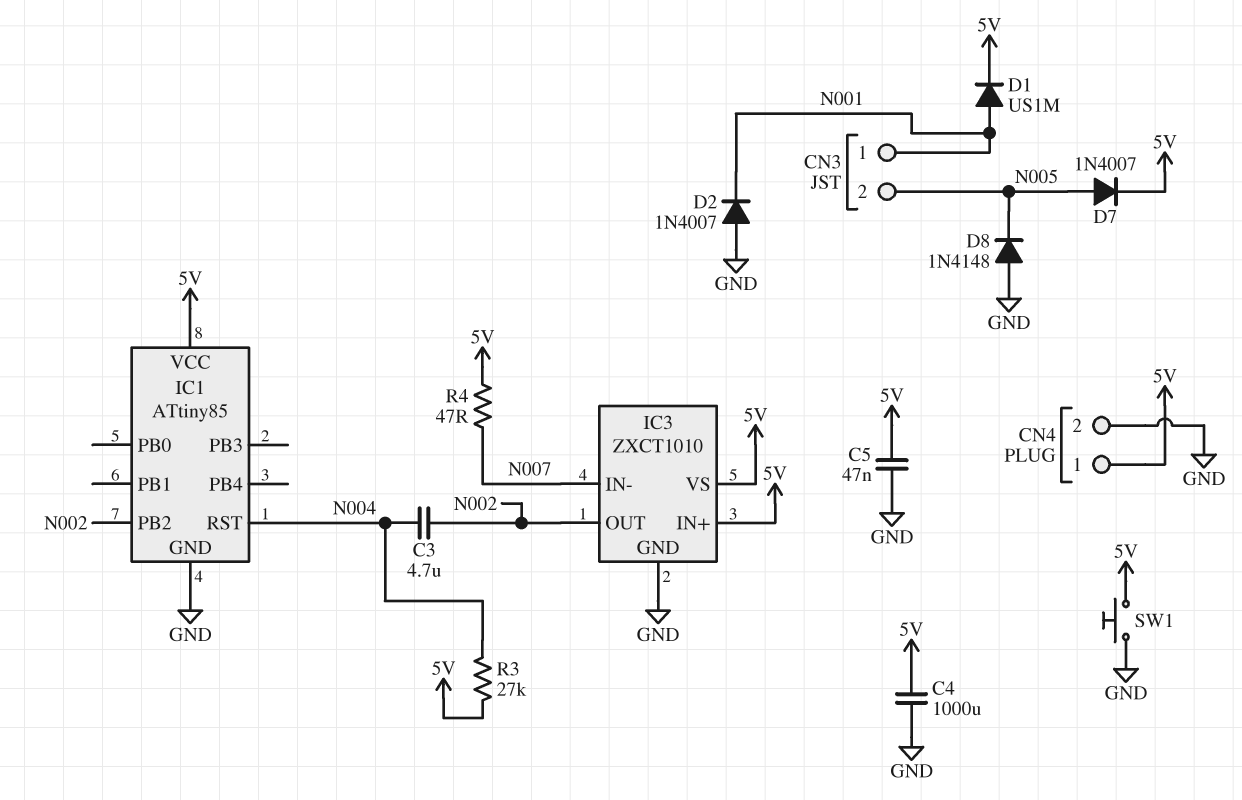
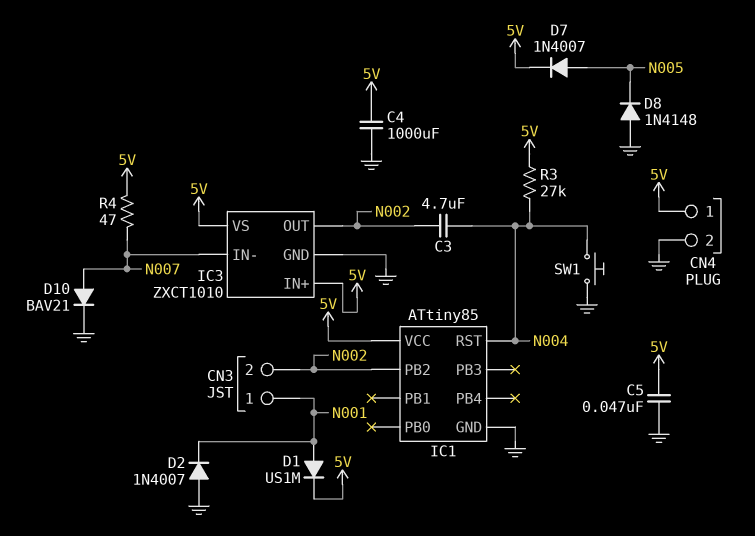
CN3 pin 2: N005 -> N002
D10: none -> diode BAV21 (A N007, K GND)
SW1: button (5V, GND) -> button (GND, N004)

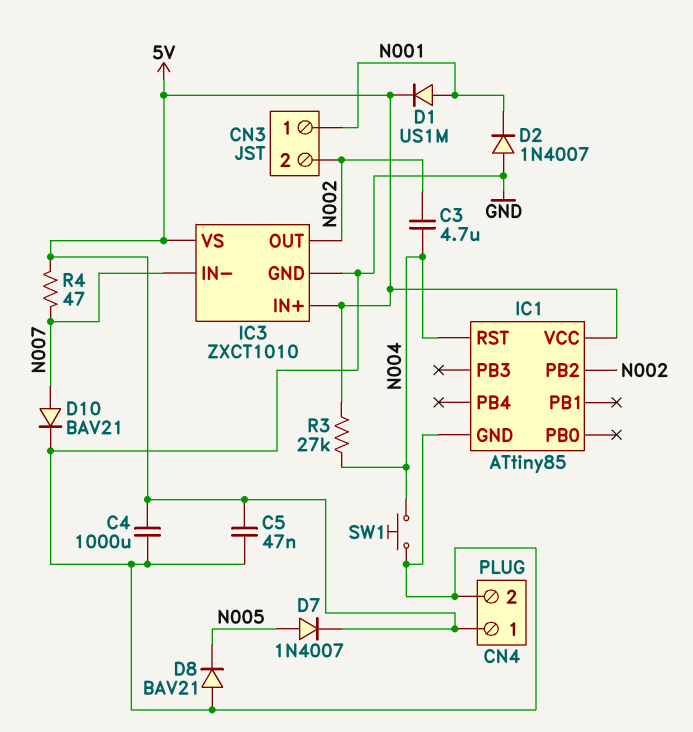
D8: diode 1N4148 (A GND, K N005) -> diode BAV21 (A GND, K N005)

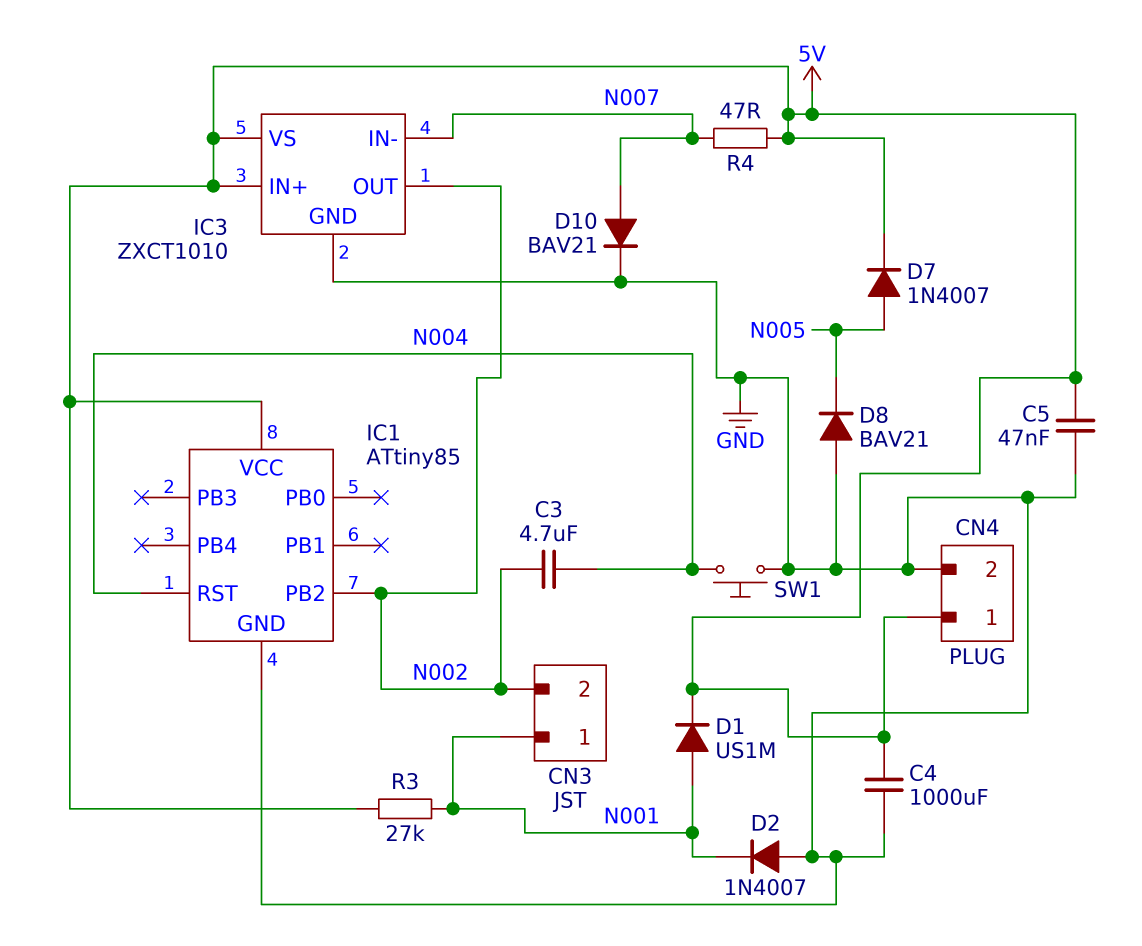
R3: 27k (5V, N004) -> 27k (5V, N001)

